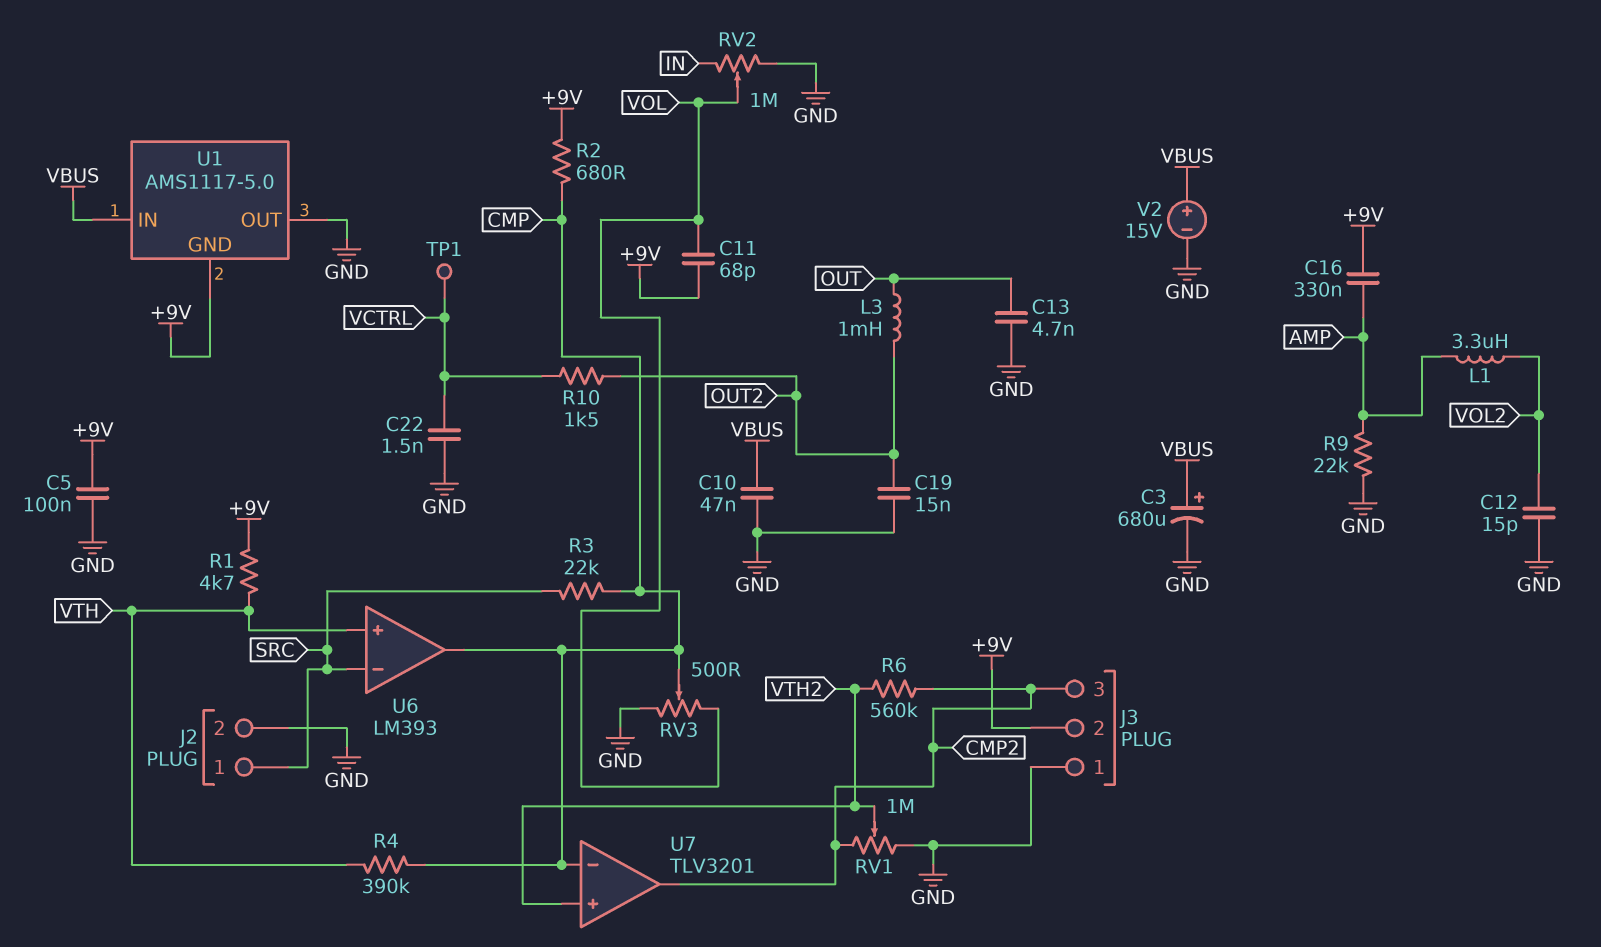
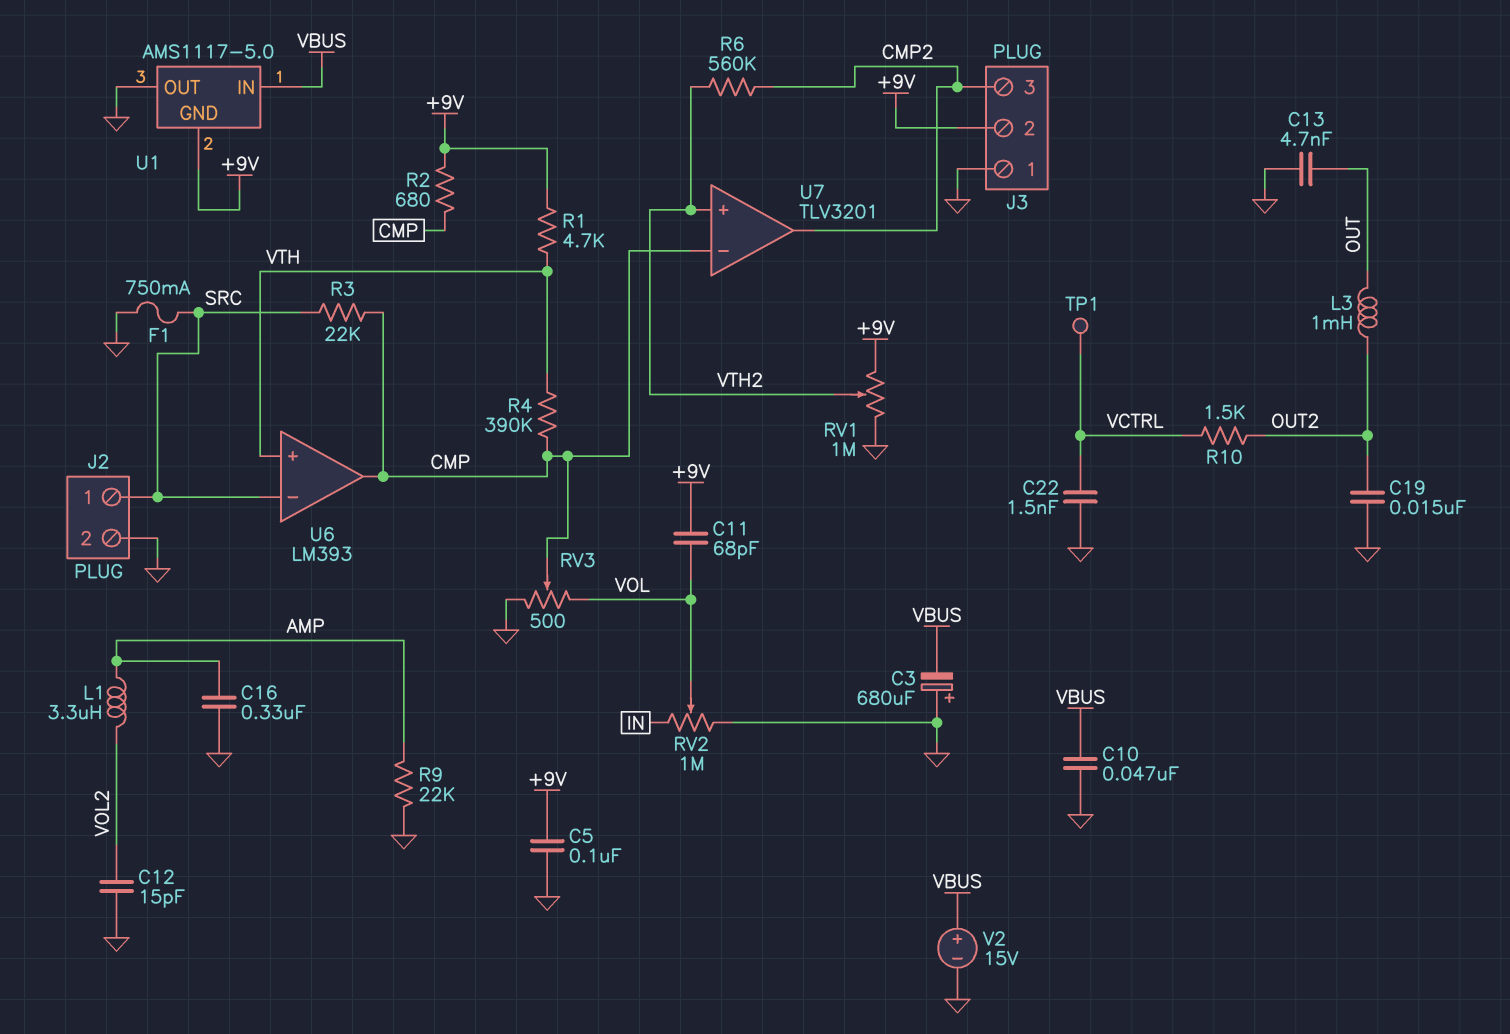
C3: 680uF (plus VBUS, minus GND) -> 680uF (plus GND, minus VBUS)
C16: 330nF (+9V, AMP) -> 330nF (AMP, GND)
F1: none -> 750mA (GND, SRC)
RV1: 1M (CMP2, GND, wiper VTH2) -> 1M (+9V, GND, wiper VTH2)

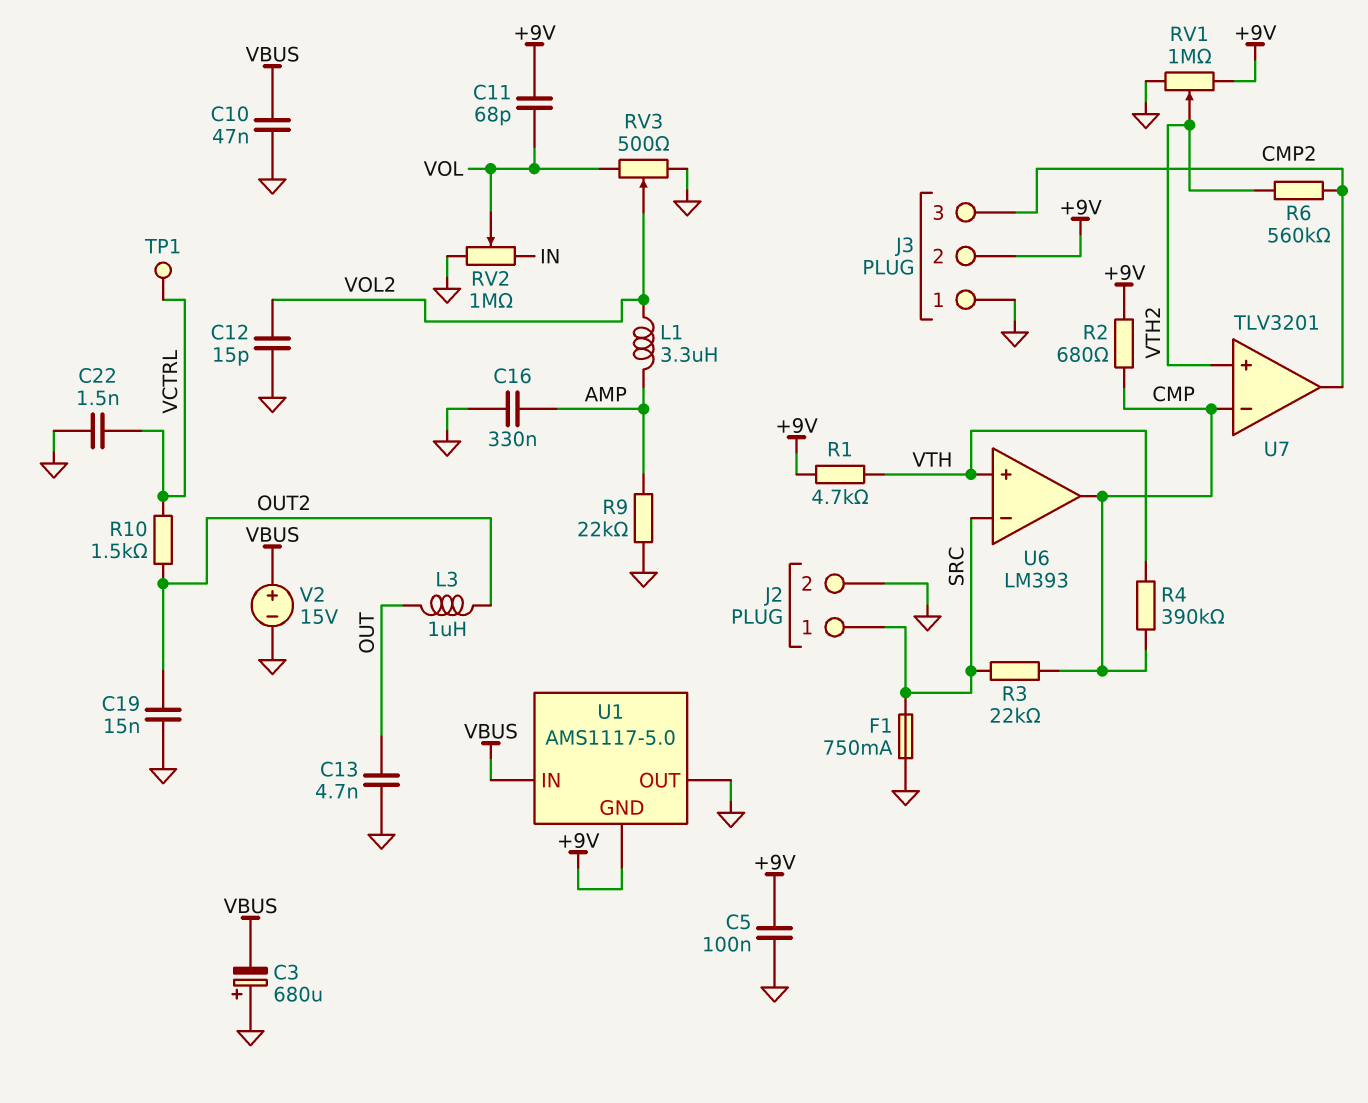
L3: 1mH (OUT, OUT2) -> 1uH (OUT, OUT2)
RV3: 500 (GND, VOL, wiper CMP) -> 500 (GND, VOL, wiper VOL2)

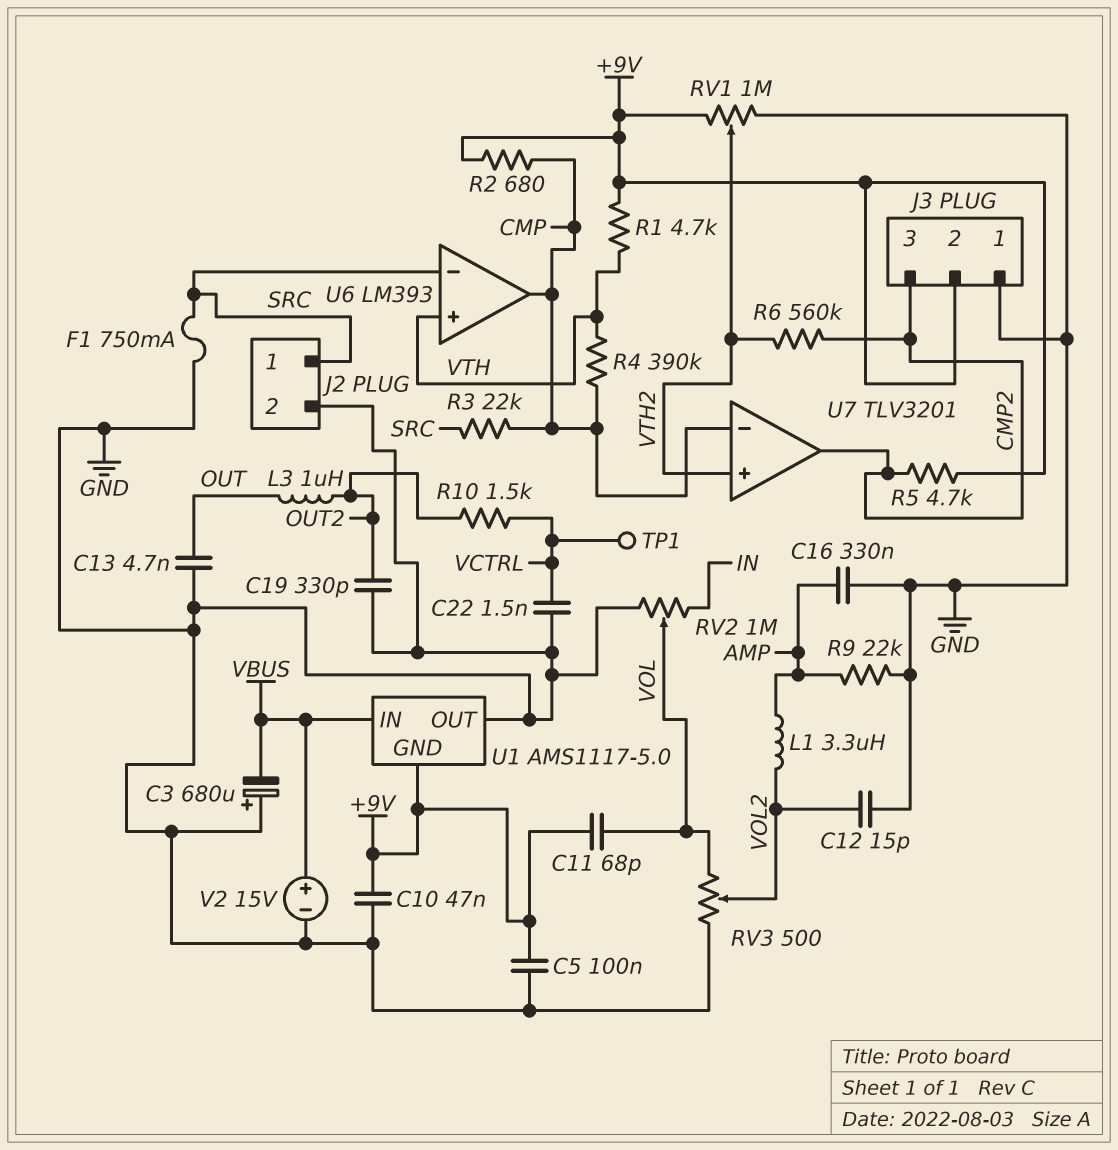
C10: 47nF (GND, VBUS) -> 47nF (+9V, GND)
C19: 15nF (GND, OUT2) -> 330pF (GND, OUT2)
R5: none -> 4.7k (+9V, CMP2)

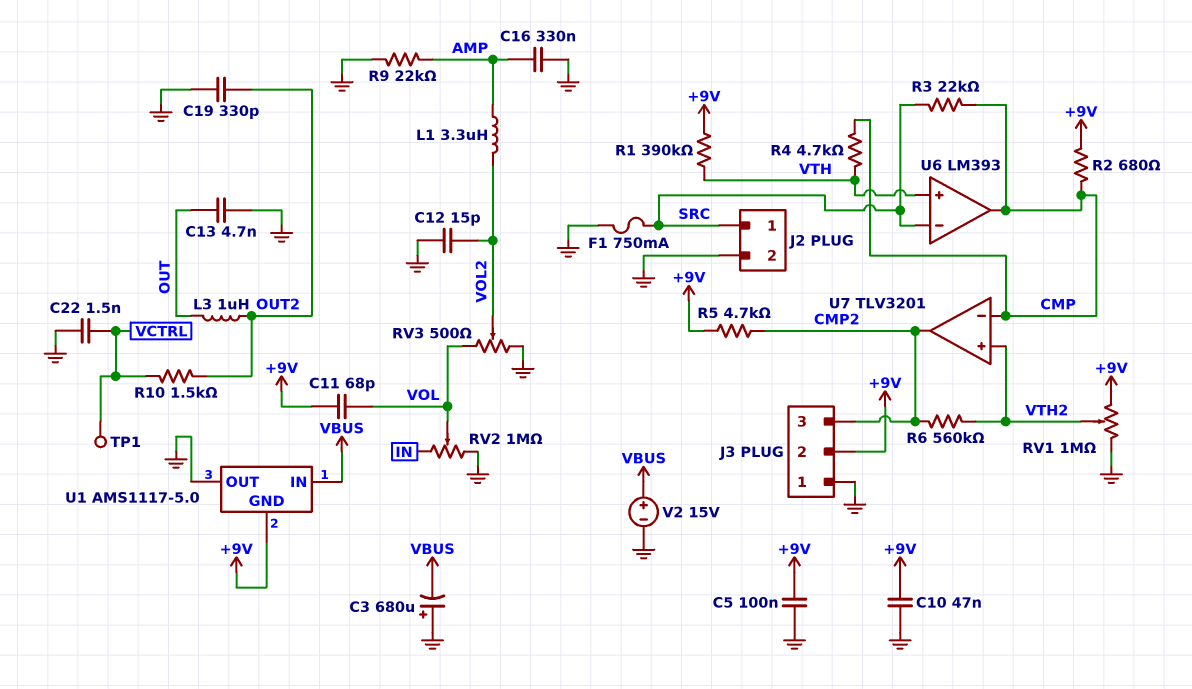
R1: 4.7k (+9V, VTH) -> 390k (+9V, VTH)
R4: 390k (CMP, VTH) -> 4.7k (CMP, VTH)

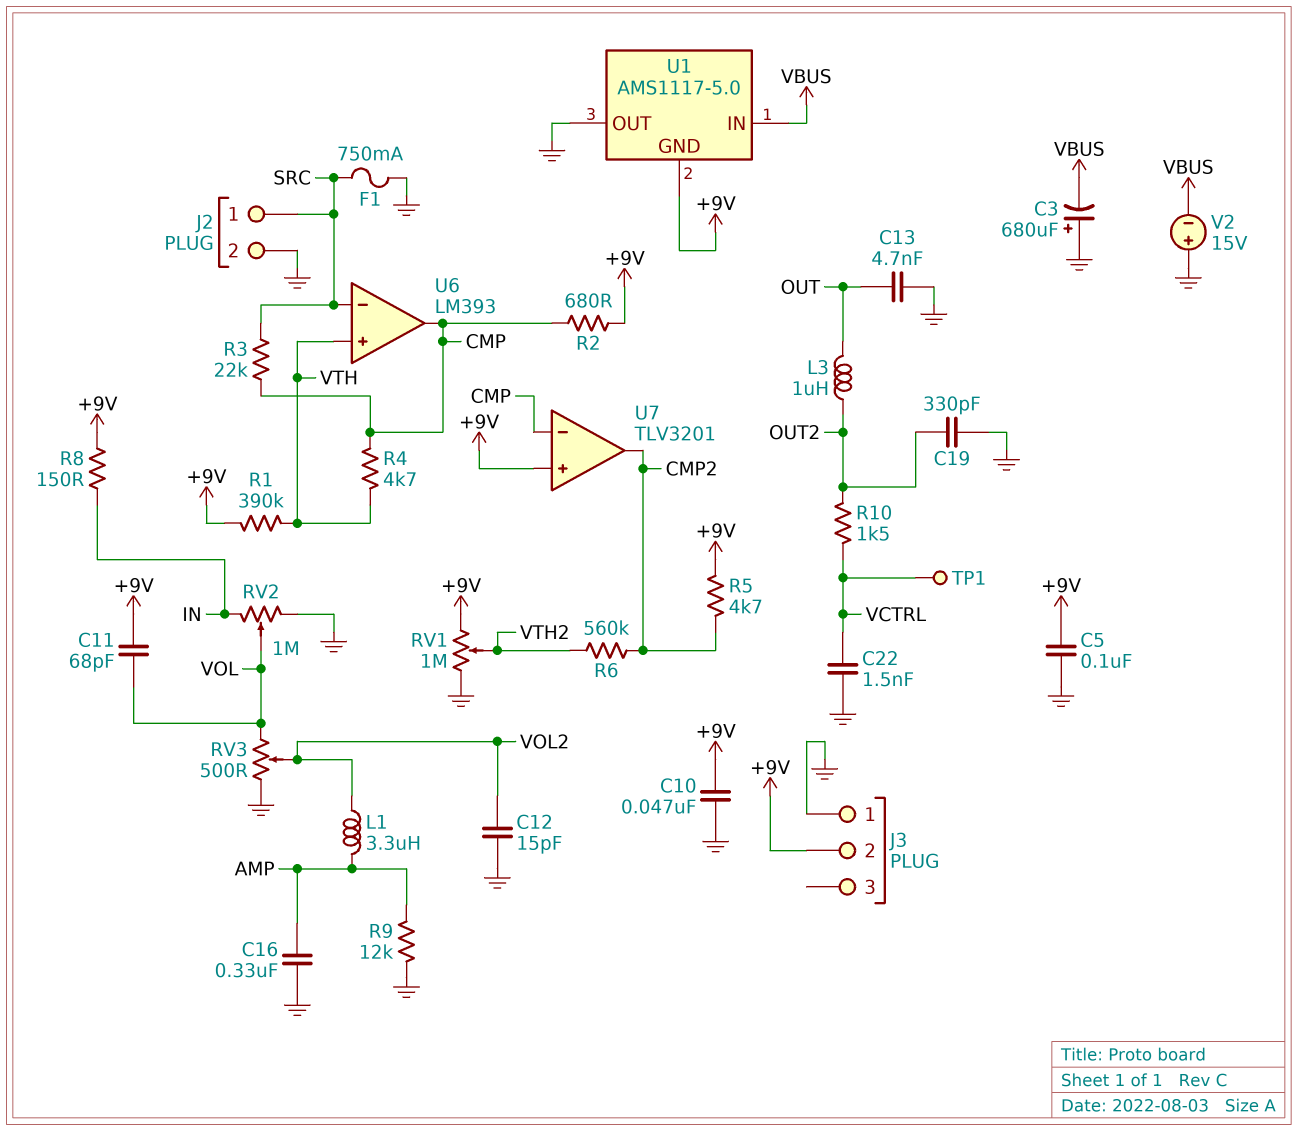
J3 pin 3: CMP2 -> none
R8: none -> 150 (+9V, IN)
R9: 22k (AMP, GND) -> 12k (AMP, GND)
U7 pin in+: VTH2 -> +9V
V2: 15V (plus VBUS, minus GND) -> 15V (plus GND, minus VBUS)

